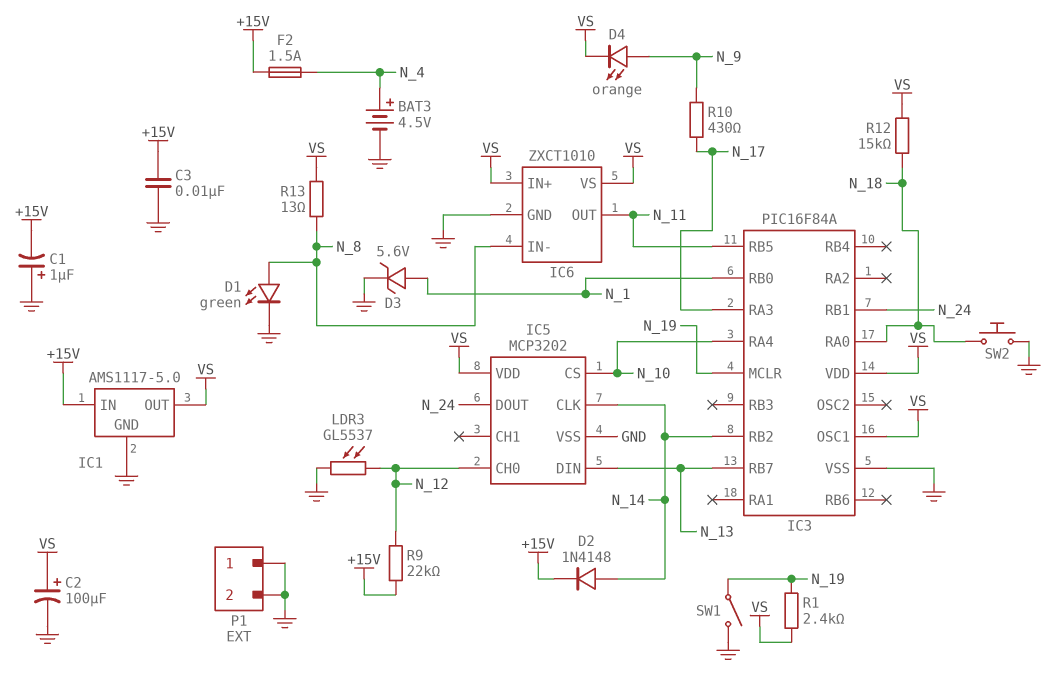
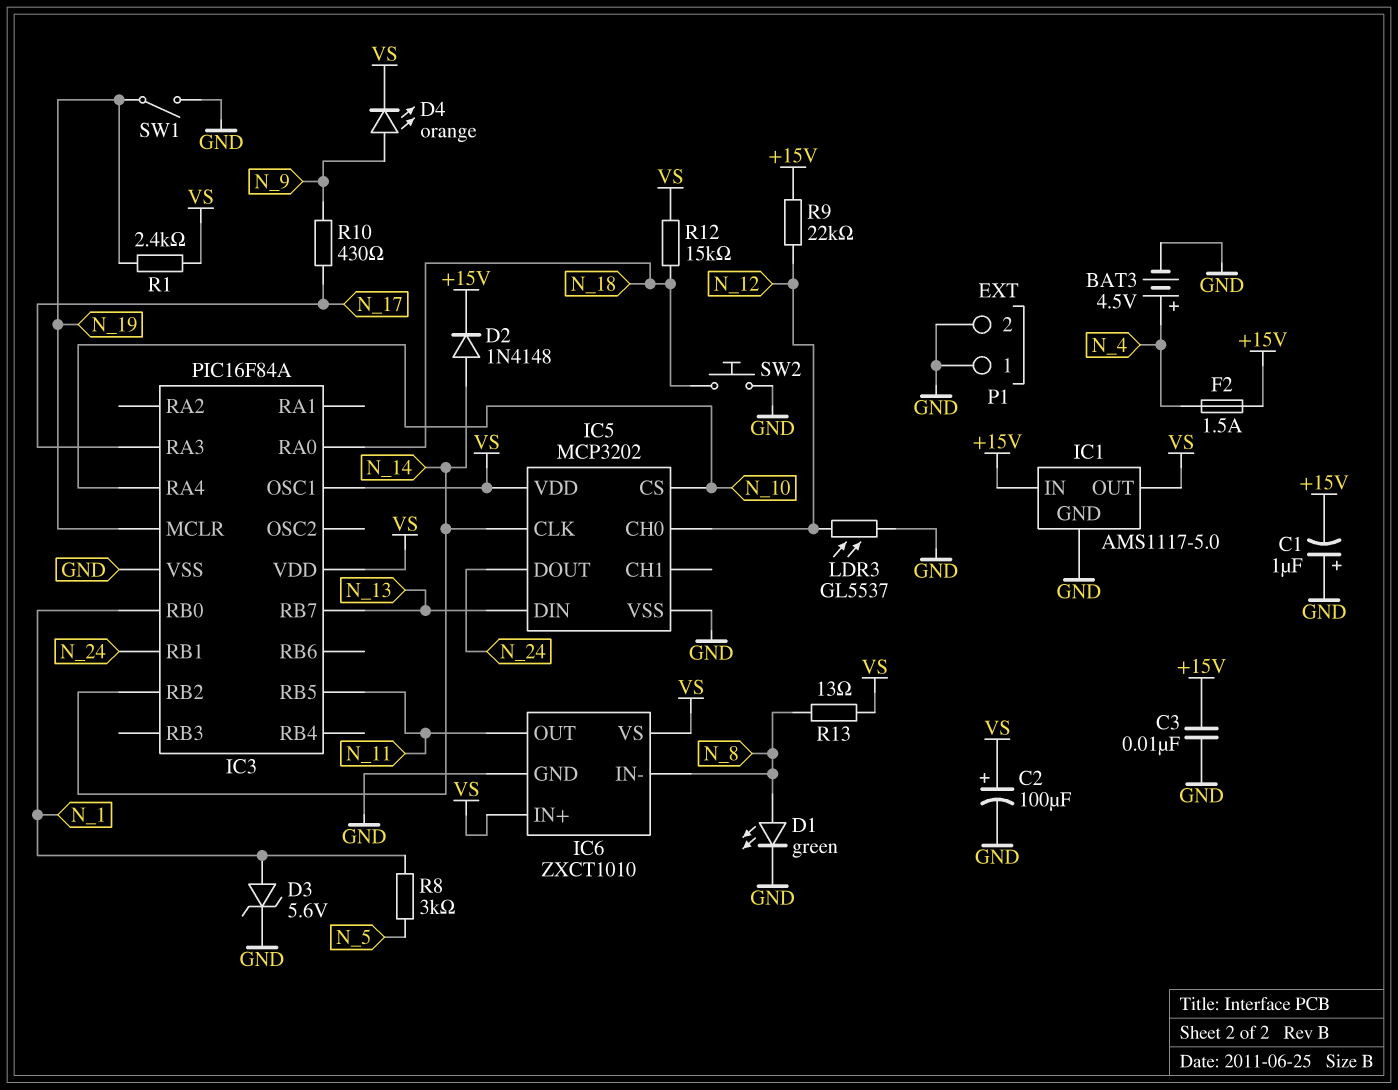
R8: none -> 3k (N_1, N_5)

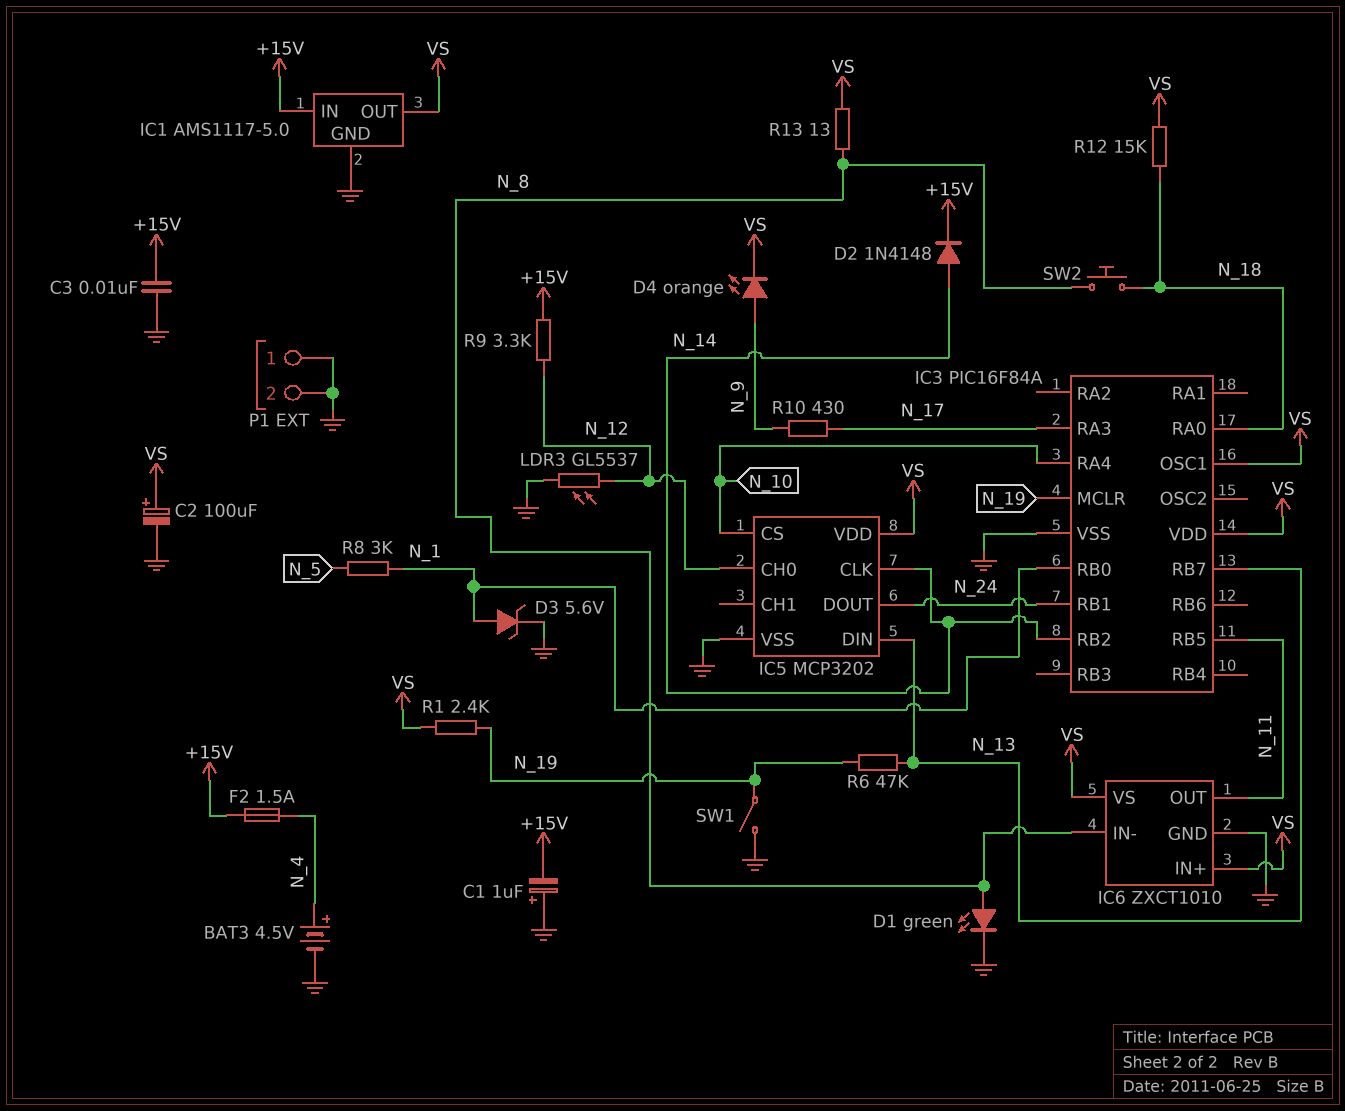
R6: none -> 47k (N_13, N_19)
R9: 22k (+15V, N_12) -> 3.3k (+15V, N_12)
SW2: button (GND, N_18) -> button (N_8, N_18)

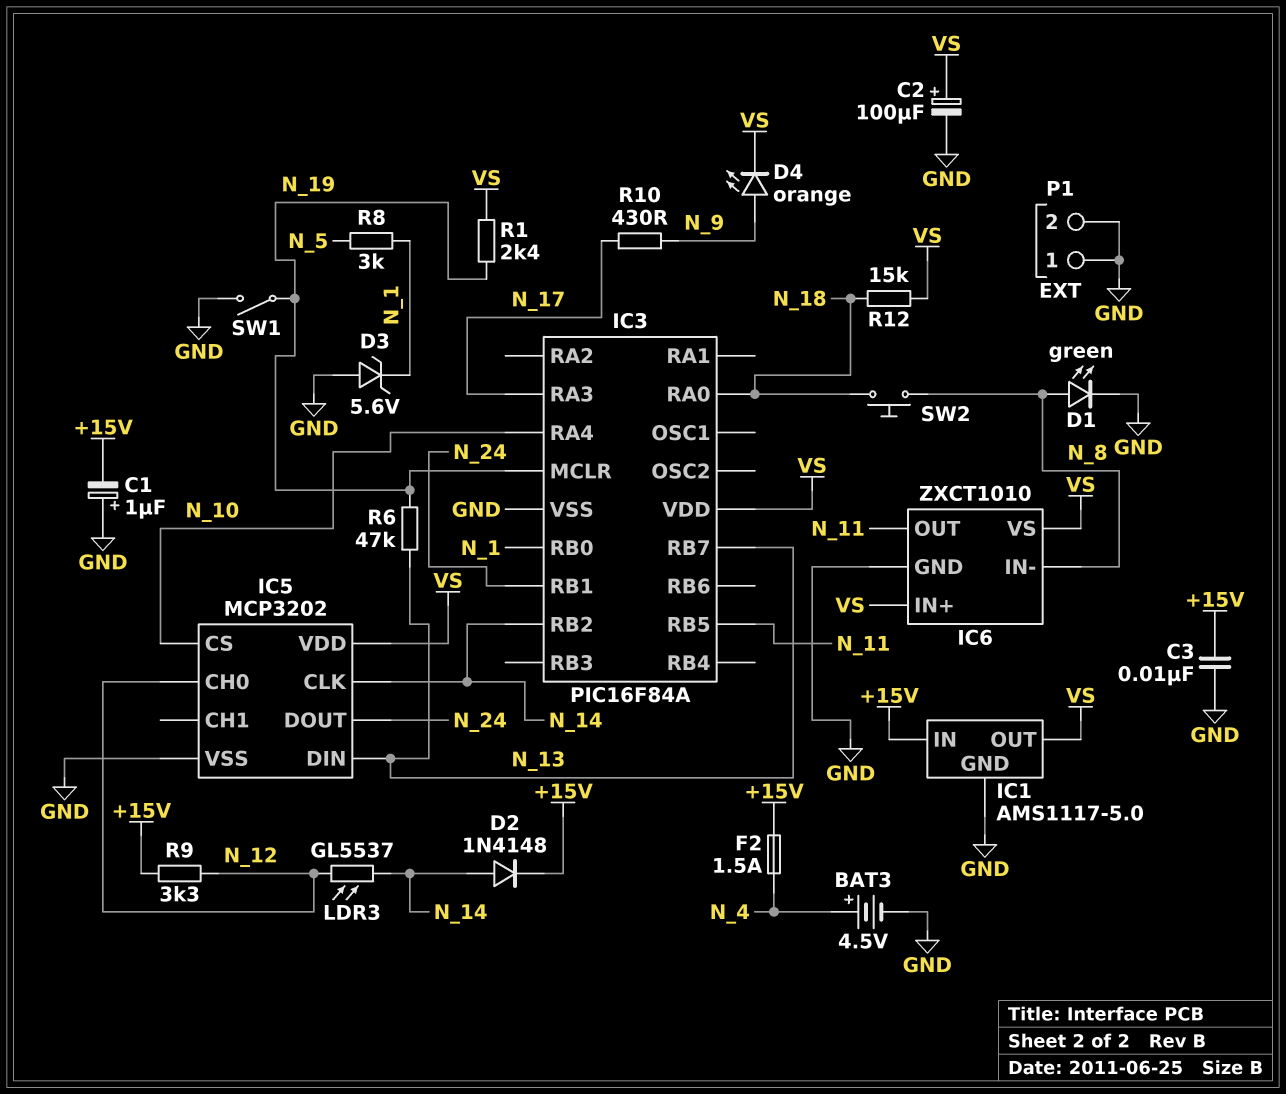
D3: zener 5.6V (A N_1, K GND) -> zener 5.6V (A GND, K N_1)
IC3 pin OSC1: VS -> none
LDR3: GL5537 (GND, N_12) -> GL5537 (N_12, N_14)
R13: 13 (N_8, VS) -> none

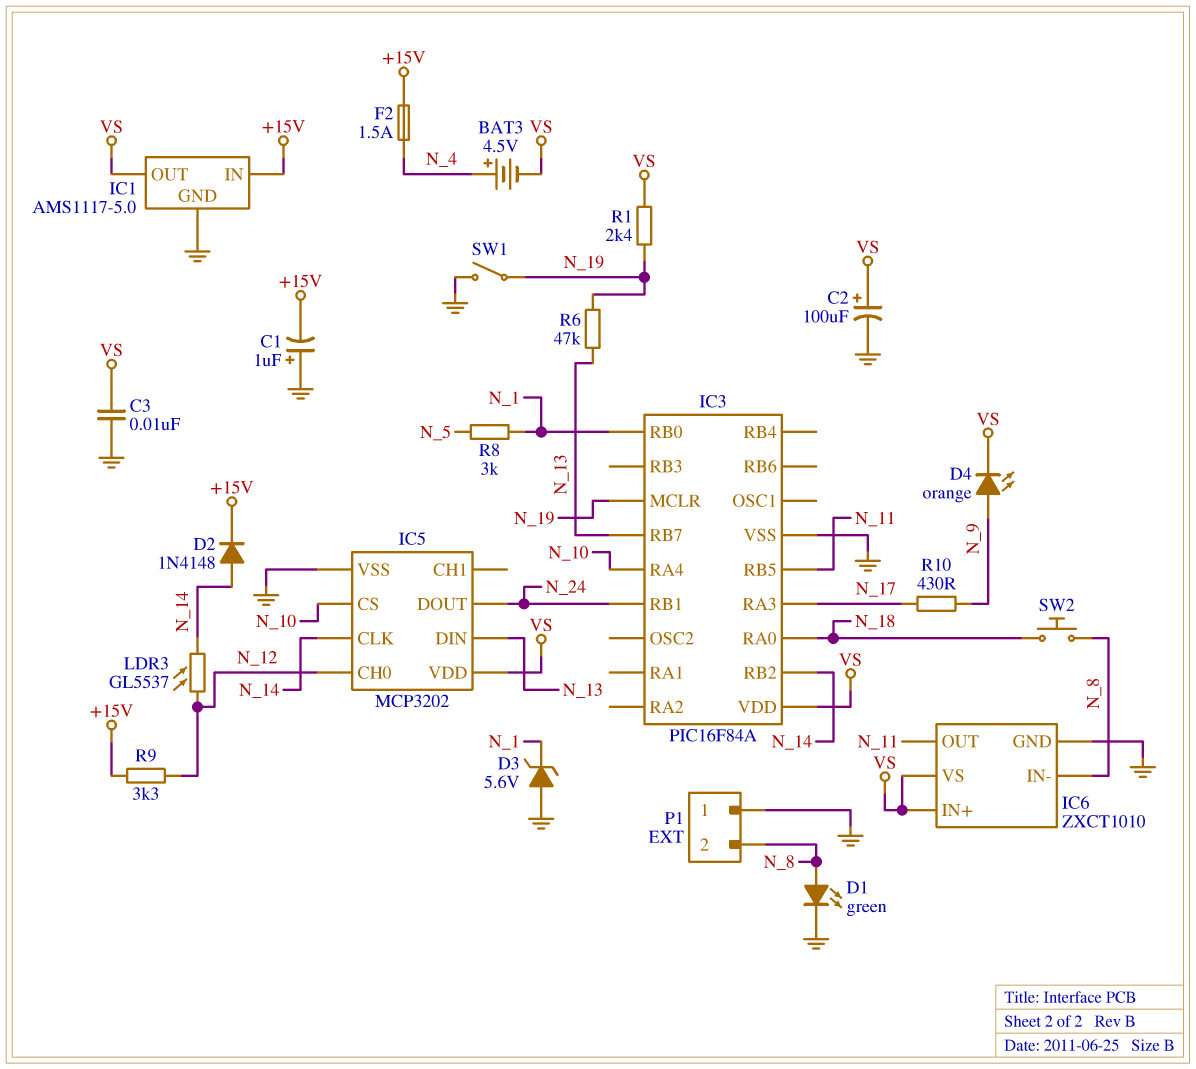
BAT3: 4.5V (plus N_4, minus GND) -> 4.5V (plus N_4, minus VS)
C3: 10nF (+15V, GND) -> 10nF (GND, VS)
P1 pin 2: GND -> N_8
R12: 15k (N_18, VS) -> none

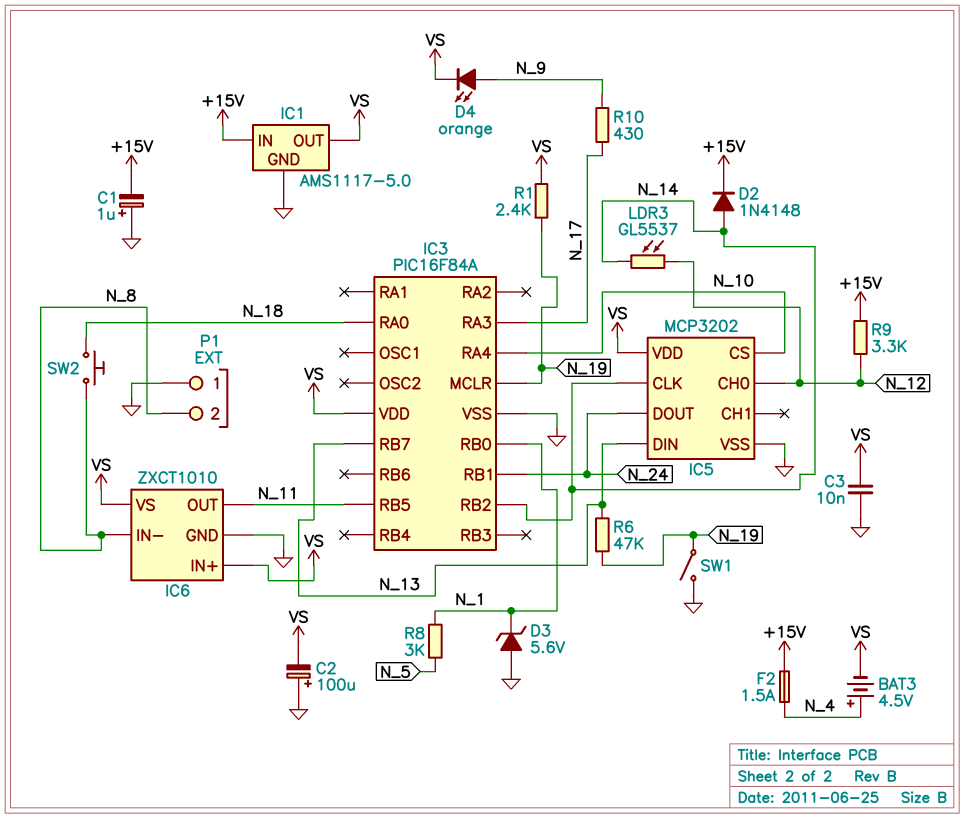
C2: 100uF (plus VS, minus GND) -> 100uF (plus GND, minus VS)
D1: LED green (A N_8, K GND) -> none

